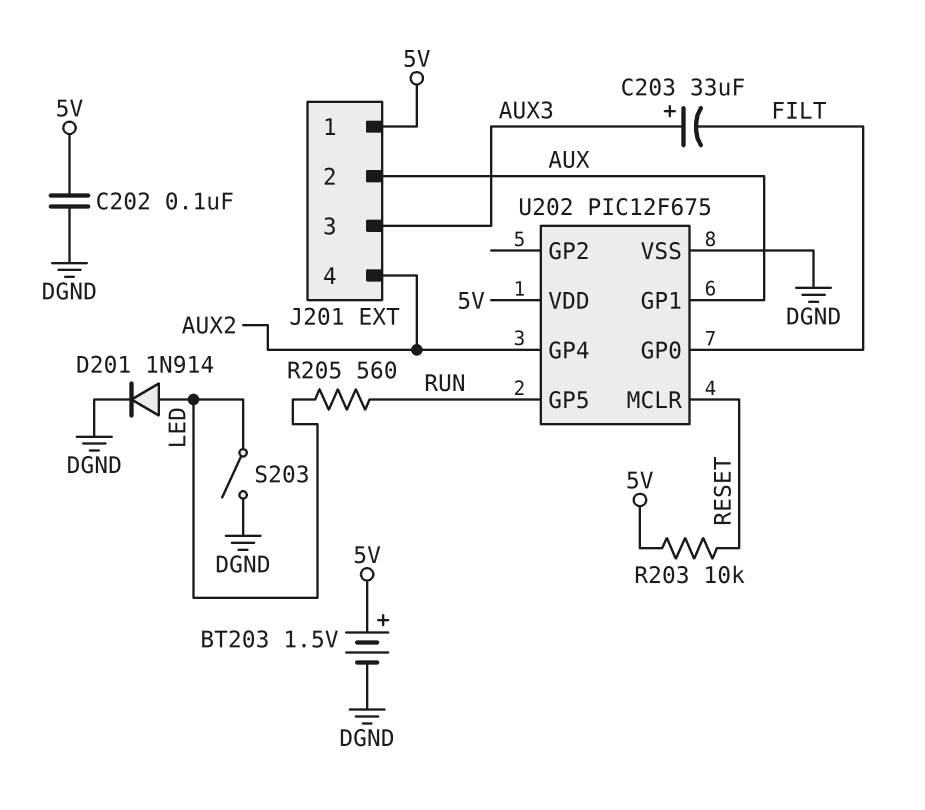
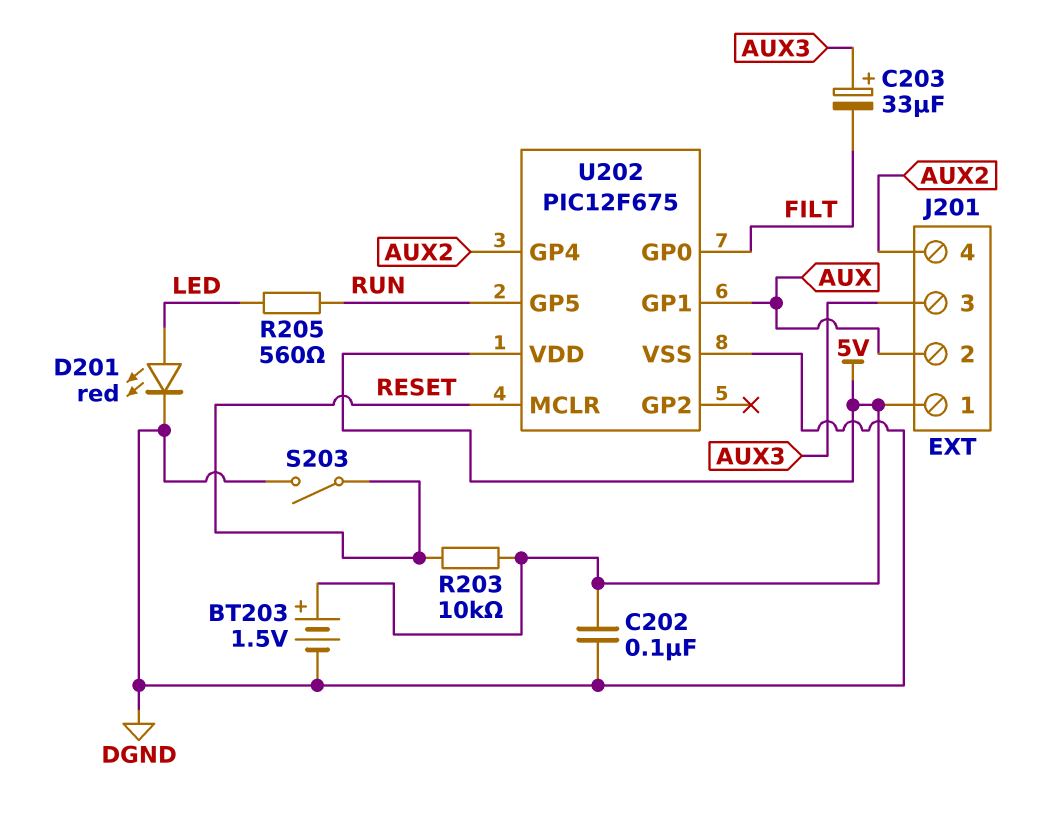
D201: diode 1N914 (A LED, K DGND) -> LED red (A LED, K DGND)
S203: switch (DGND, LED) -> switch (DGND, RESET)

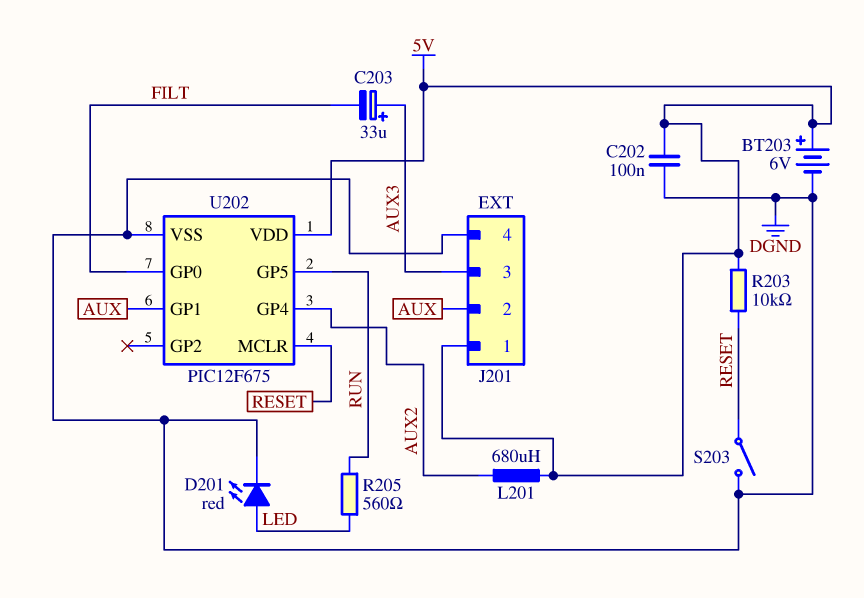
BT203: 1.5V (plus 5V, minus DGND) -> 6V (plus 5V, minus DGND)
J201 pin 4: AUX2 -> DGND
L201: none -> 680uH (5V, AUX2)

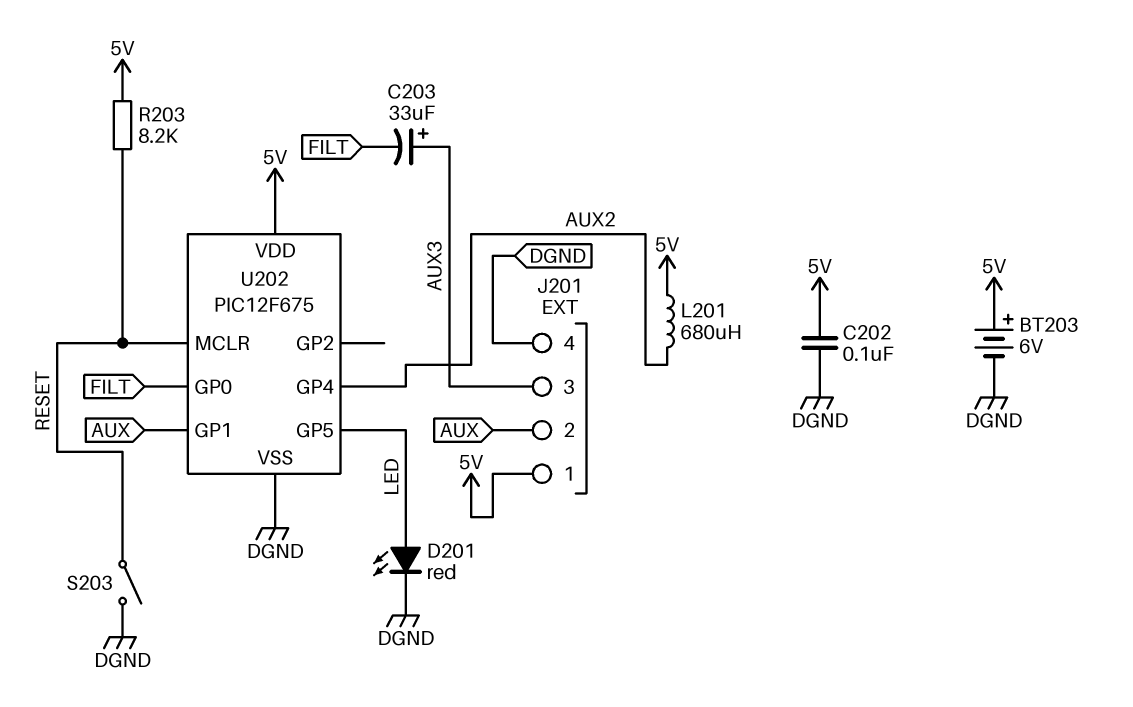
R203: 10k (5V, RESET) -> 8.2k (5V, RESET)
R205: 560 (LED, RUN) -> none
U202 pin GP5: RUN -> LED

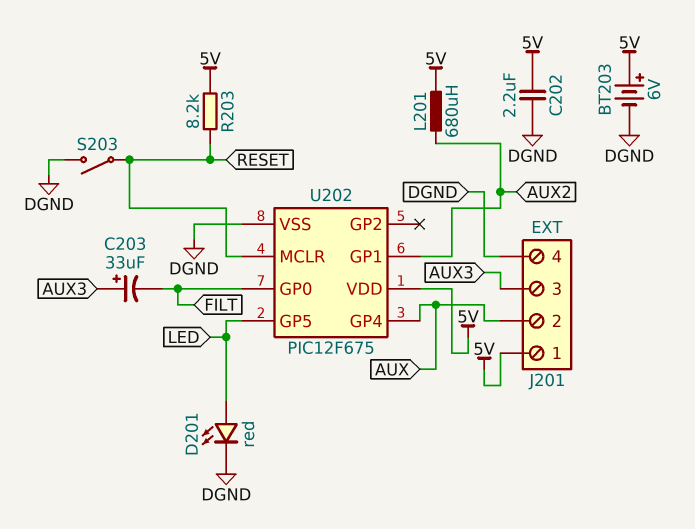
C202: 100nF (5V, DGND) -> 2.2uF (5V, DGND)
U202 pin GP1: AUX -> AUX2
U202 pin GP4: AUX2 -> AUX

